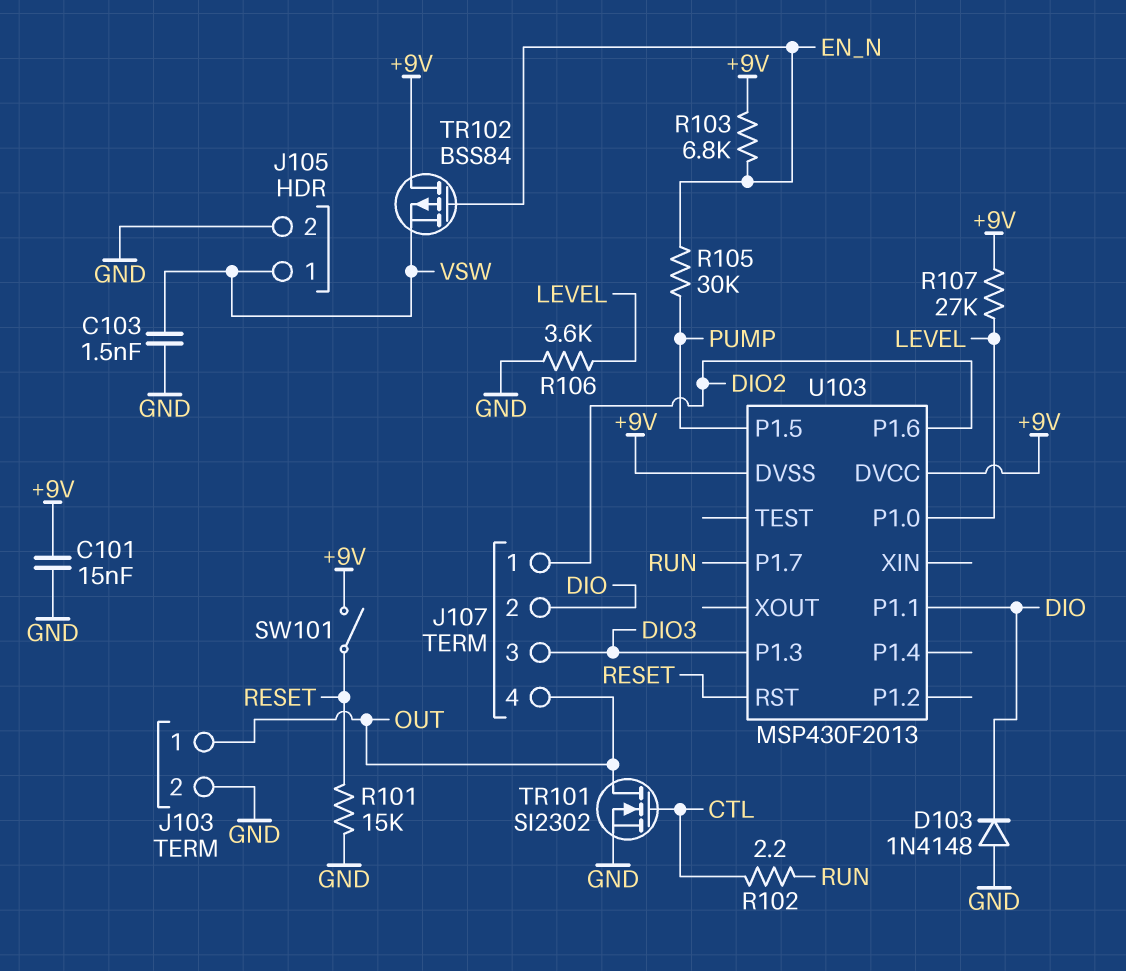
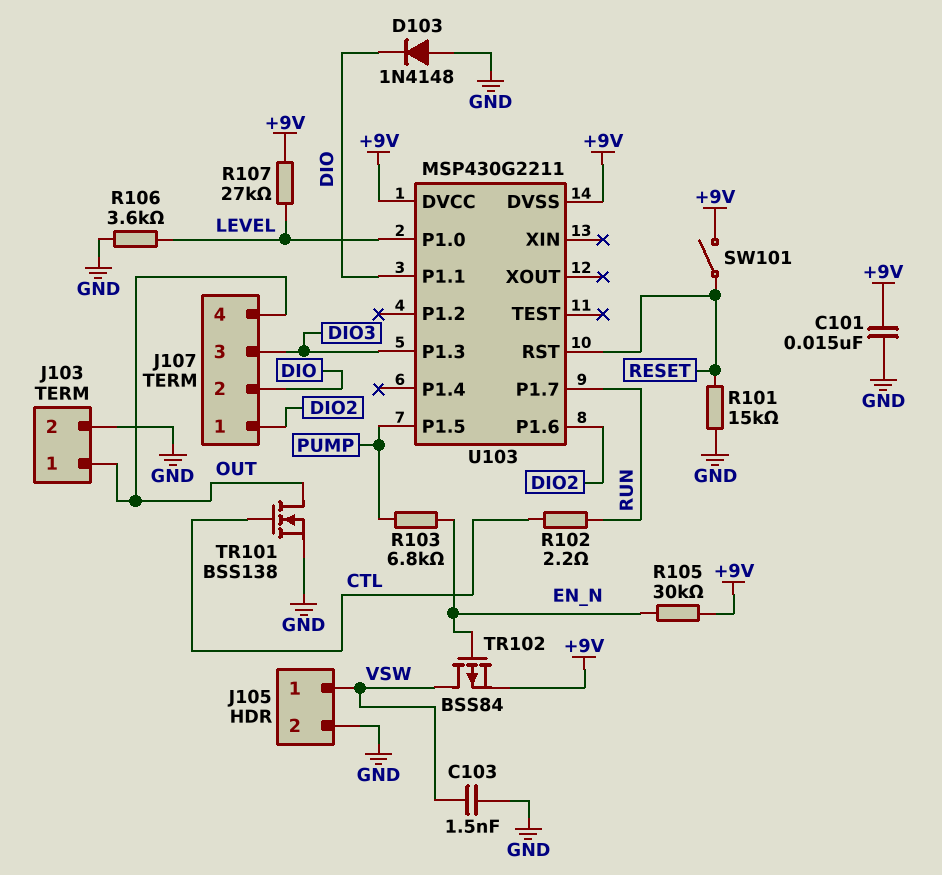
R103: 6.8k (+9V, EN_N) -> 6.8k (EN_N, PUMP)
R105: 30k (EN_N, PUMP) -> 30k (+9V, EN_N)
TR101: NMOS SI2302 (G CTL, D OUT, S GND) -> NMOS BSS138 (G CTL, D OUT, S GND)
TR102: PMOS BSS84 (G EN_N, D +9V, S VSW) -> PMOS BSS84 (G EN_N, D VSW, S +9V)
U103: MSP430F2013 -> MSP430G2211

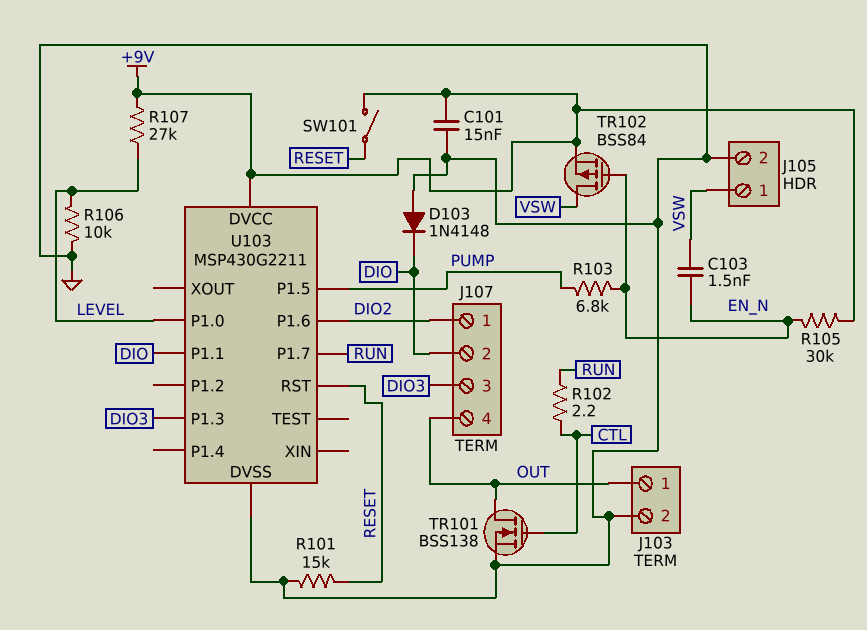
C103: 1.5nF (GND, VSW) -> 1.5nF (EN_N, VSW)
R106: 3.6k (GND, LEVEL) -> 10k (GND, LEVEL)
U103 pin DVSS: +9V -> GND

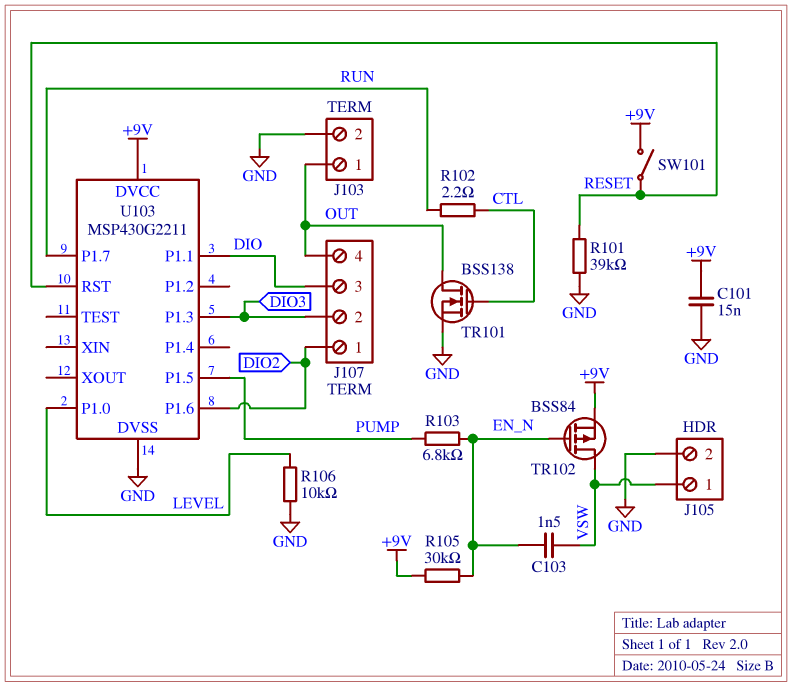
D103: diode 1N4148 (A GND, K DIO) -> none
J107 pin 2: DIO -> DIO3
J107 pin 3: DIO3 -> DIO
R101: 15k (GND, RESET) -> 39k (GND, RESET)
R107: 27k (+9V, LEVEL) -> none

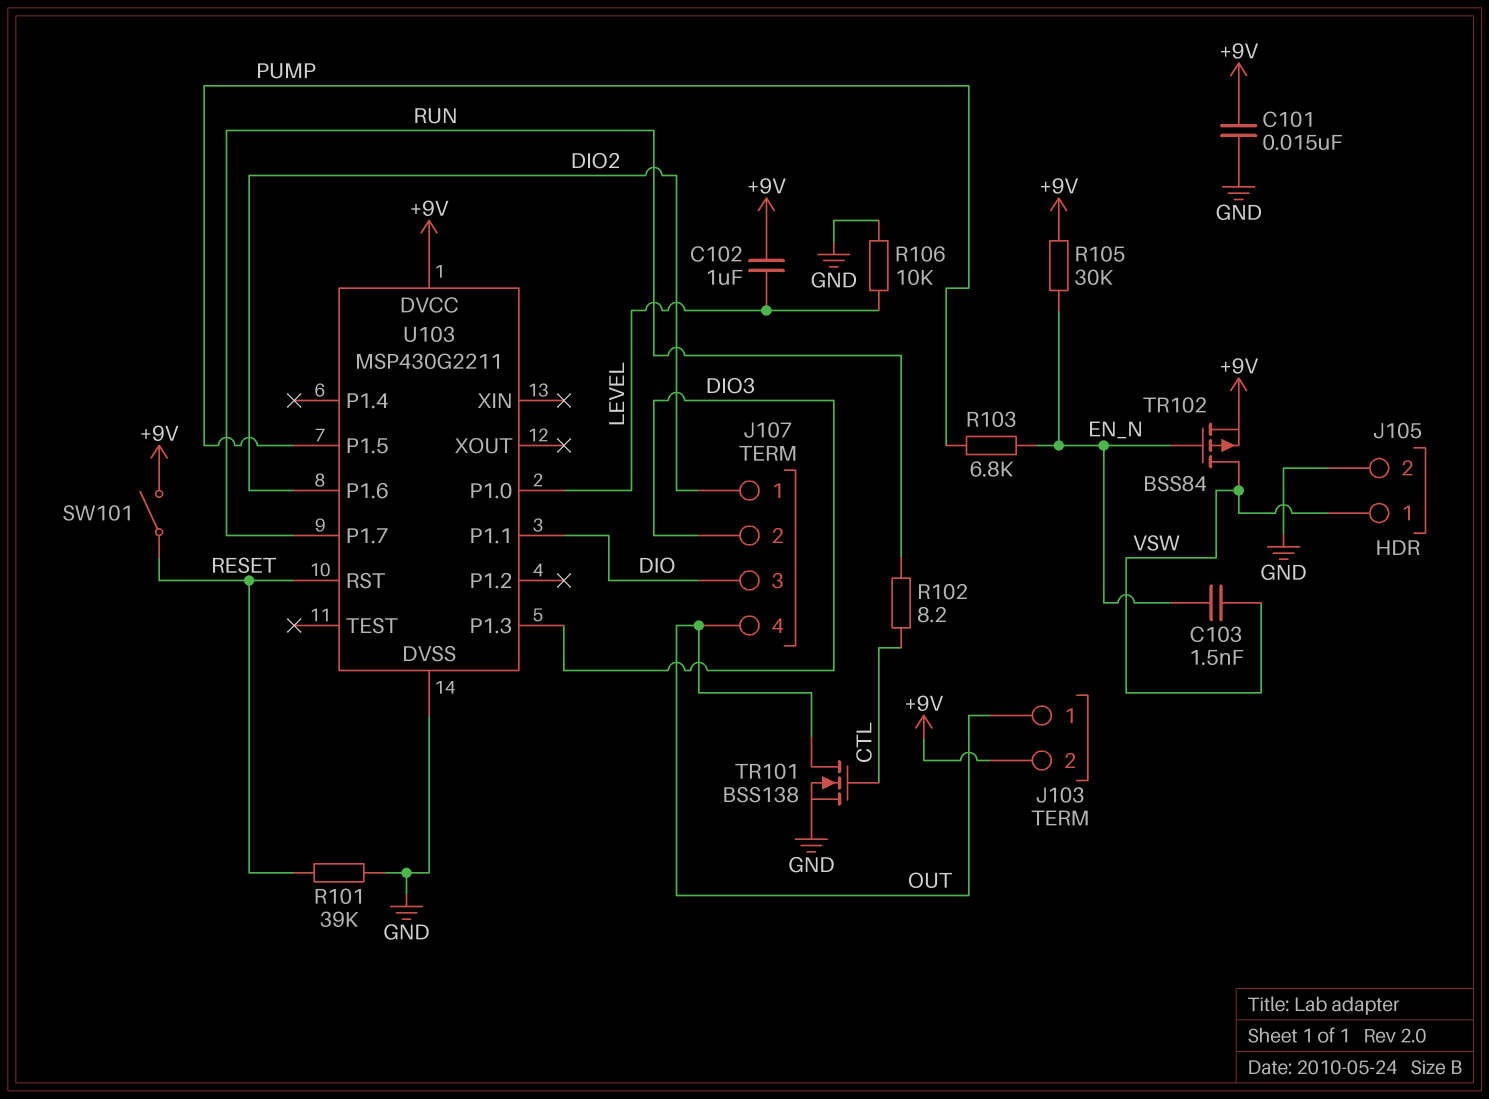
C102: none -> 1uF (+9V, LEVEL)
J103 pin 2: GND -> +9V
R102: 2.2 (CTL, RUN) -> 8.2 (CTL, RUN)

